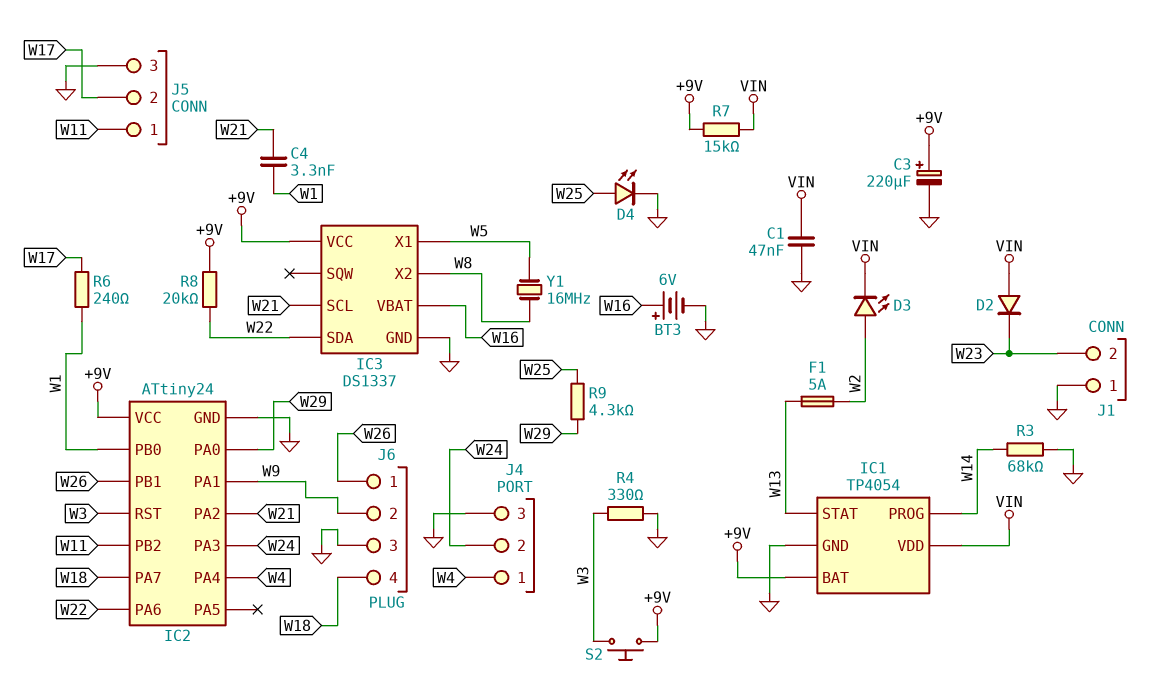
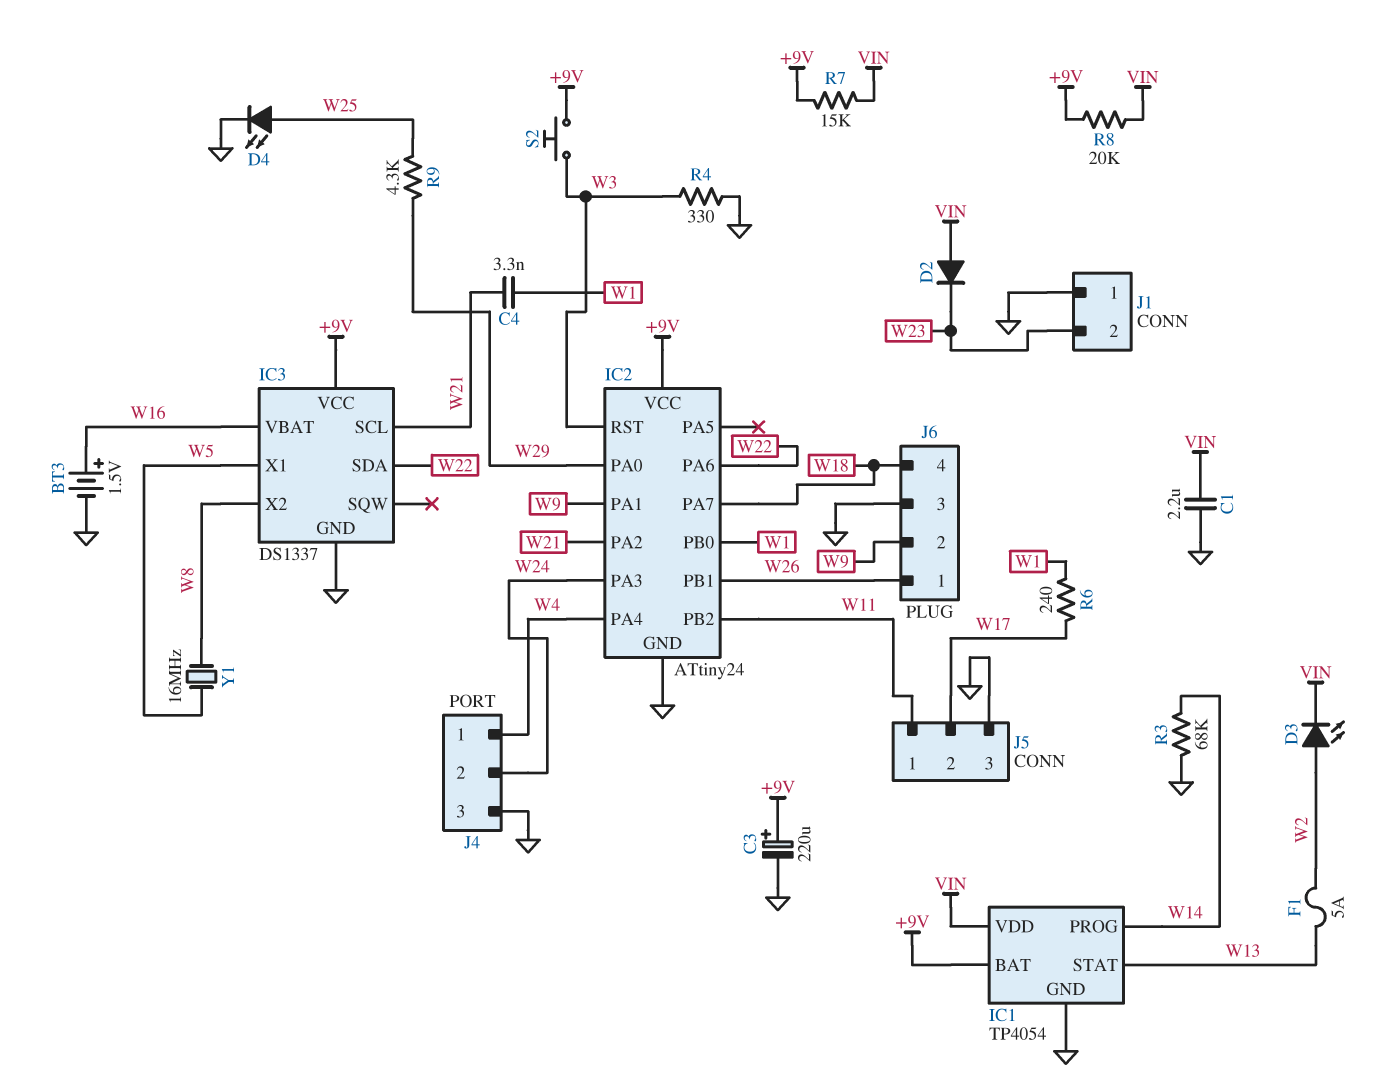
BT3: 6V (plus W16, minus GND) -> 1.5V (plus W16, minus GND)
C1: 47nF (GND, VIN) -> 2.2uF (GND, VIN)
R8: 20k (+9V, W22) -> 20k (+9V, VIN)

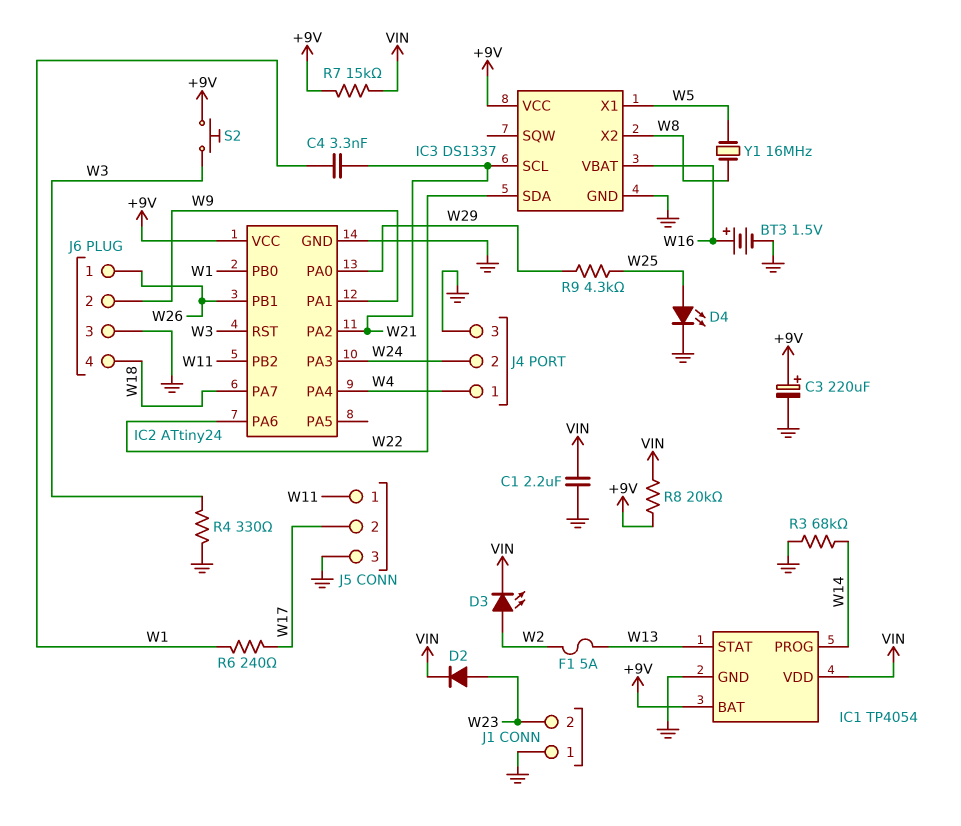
D2: diode (A VIN, K W23) -> diode (A W23, K VIN)

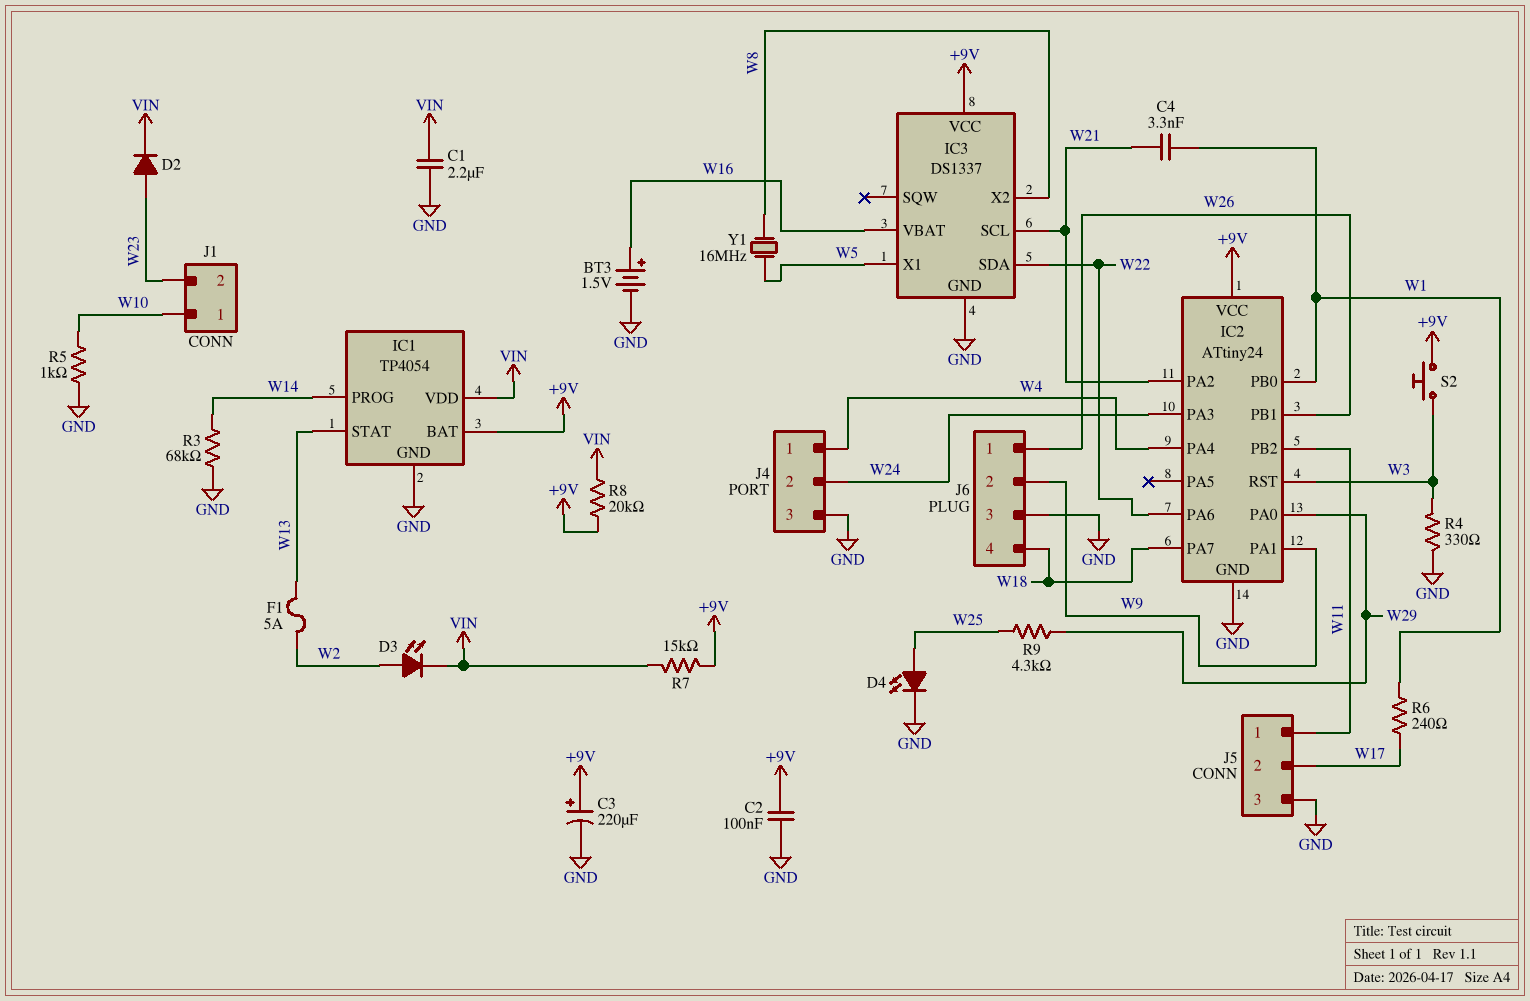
C2: none -> 100nF (+9V, GND)
J1 pin 1: GND -> W10
R5: none -> 1k (GND, W10)

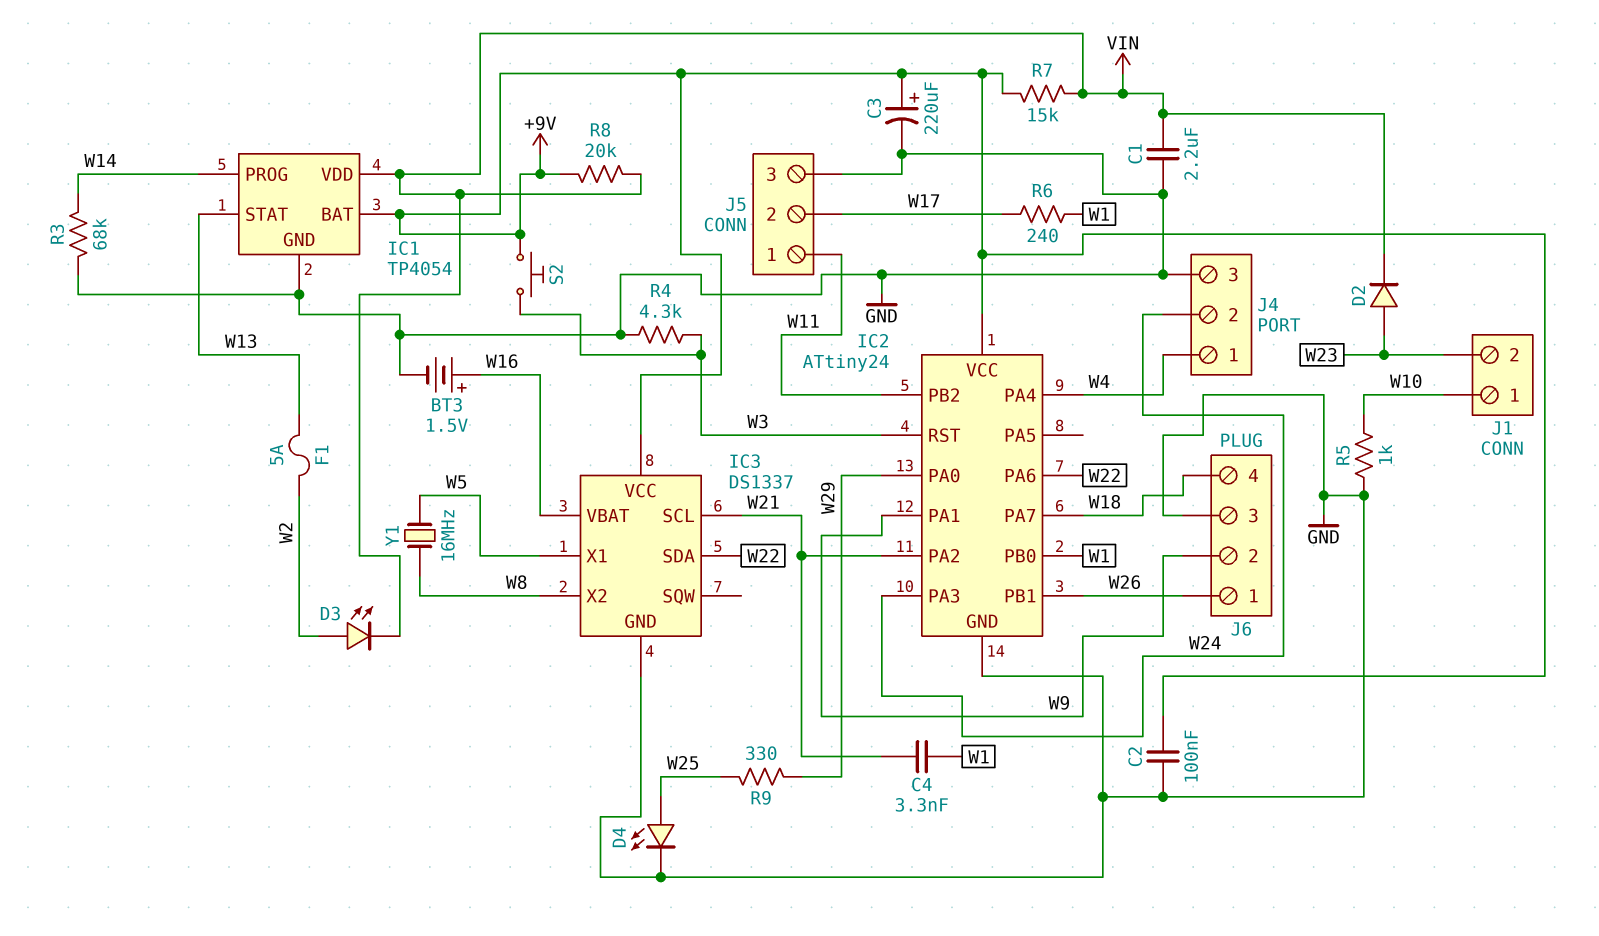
R4: 330 (GND, W3) -> 4.3k (GND, W3)
R9: 4.3k (W25, W29) -> 330 (W25, W29)

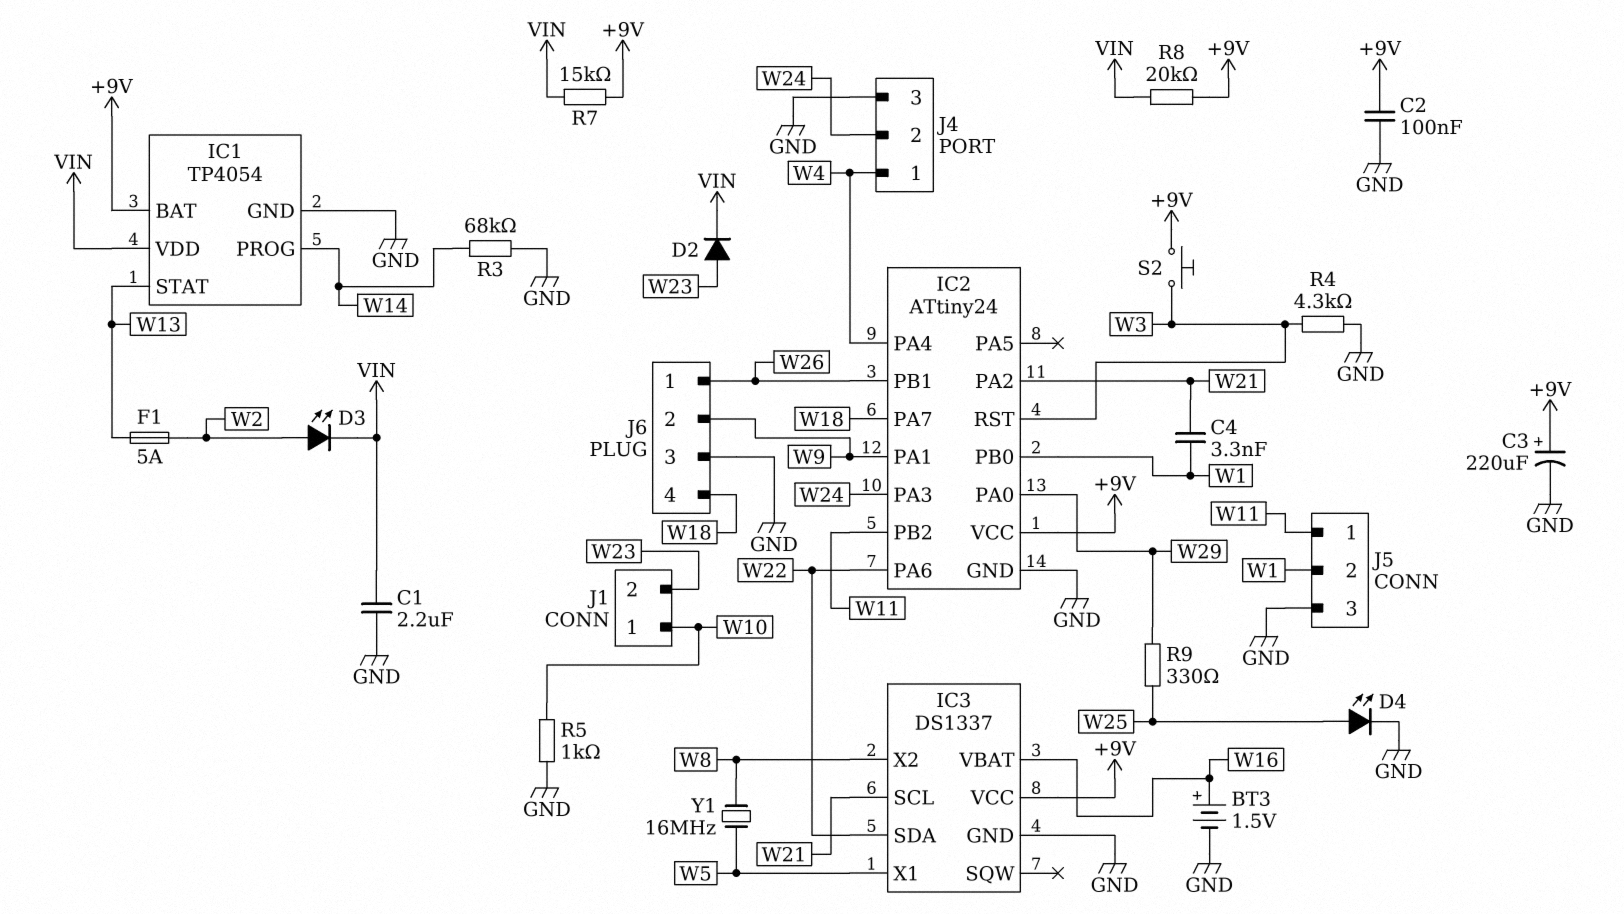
J5 pin 2: W17 -> W1
R6: 240 (W1, W17) -> none

